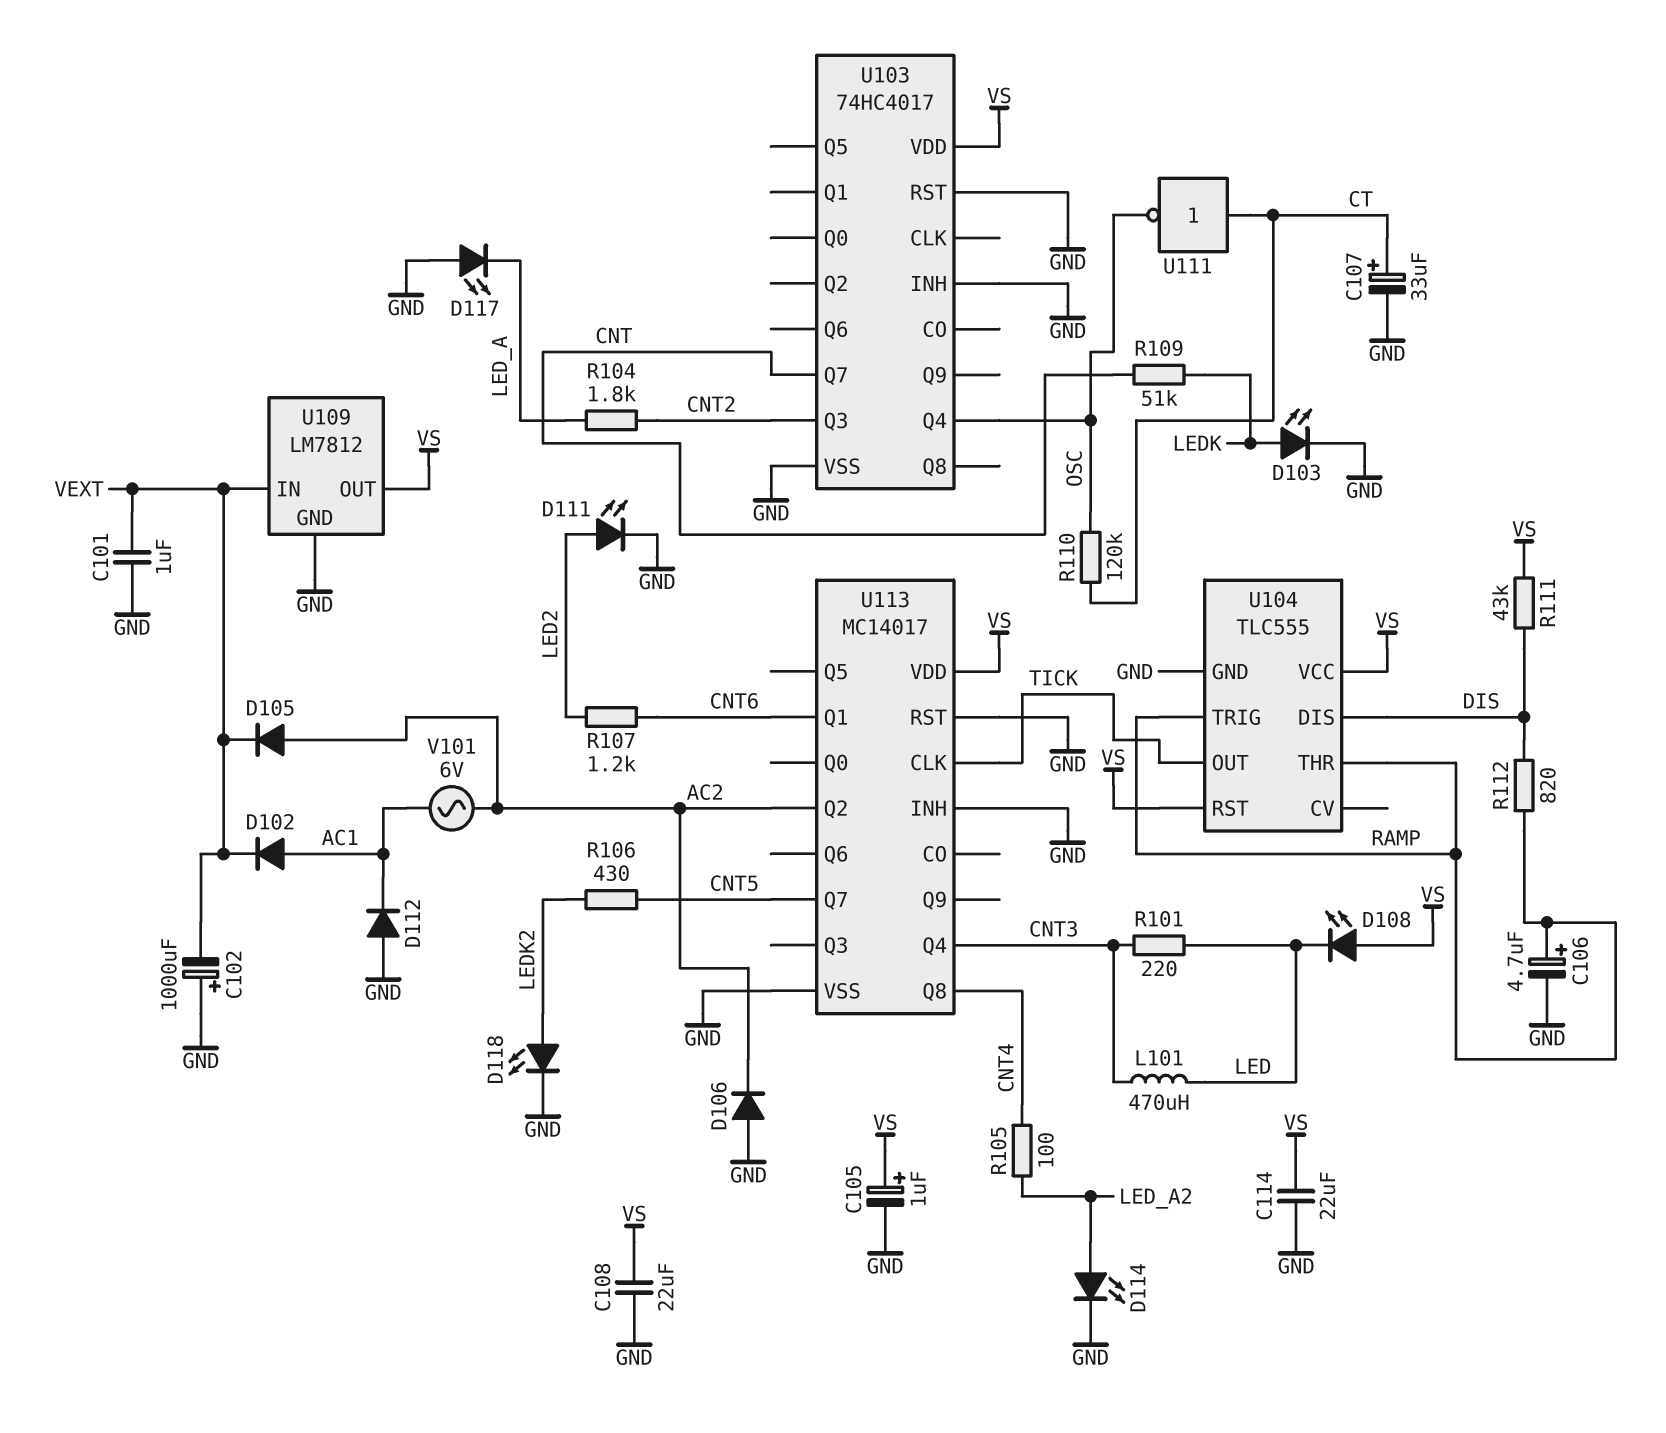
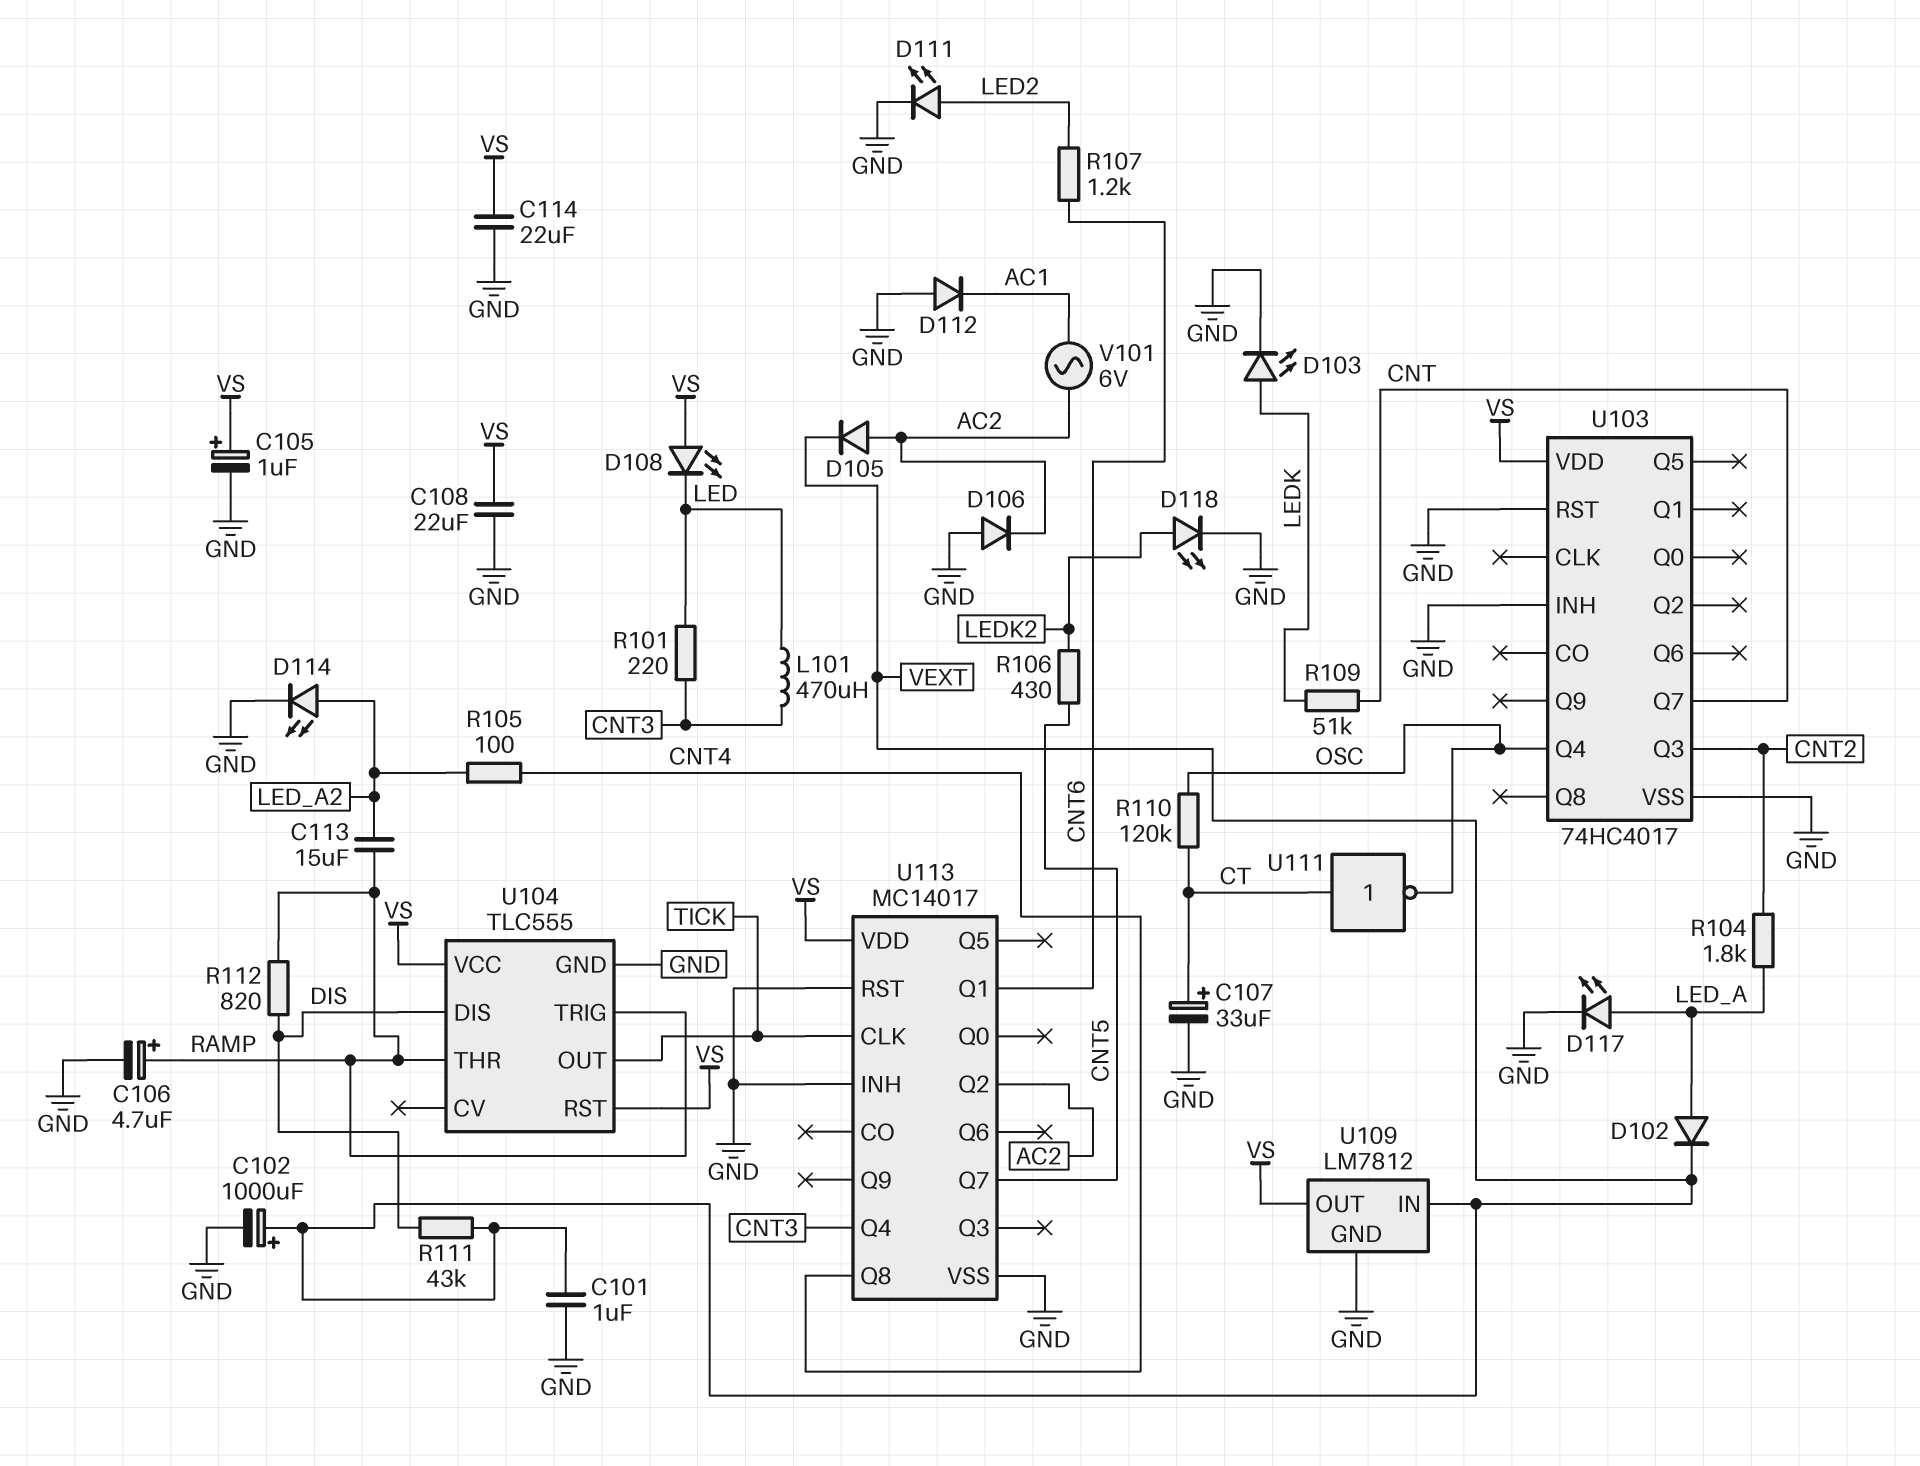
C102: 1000uF (plus GND, minus VEXT) -> 1000uF (plus VEXT, minus GND)
C113: none -> 15uF (LED_A2, RAMP)
D102: diode (A AC1, K VEXT) -> diode (A LED_A, K VEXT)
D117: LED (A GND, K LED_A) -> LED (A LED_A, K GND)
R111: 43k (DIS, VS) -> 43k (DIS, VEXT)

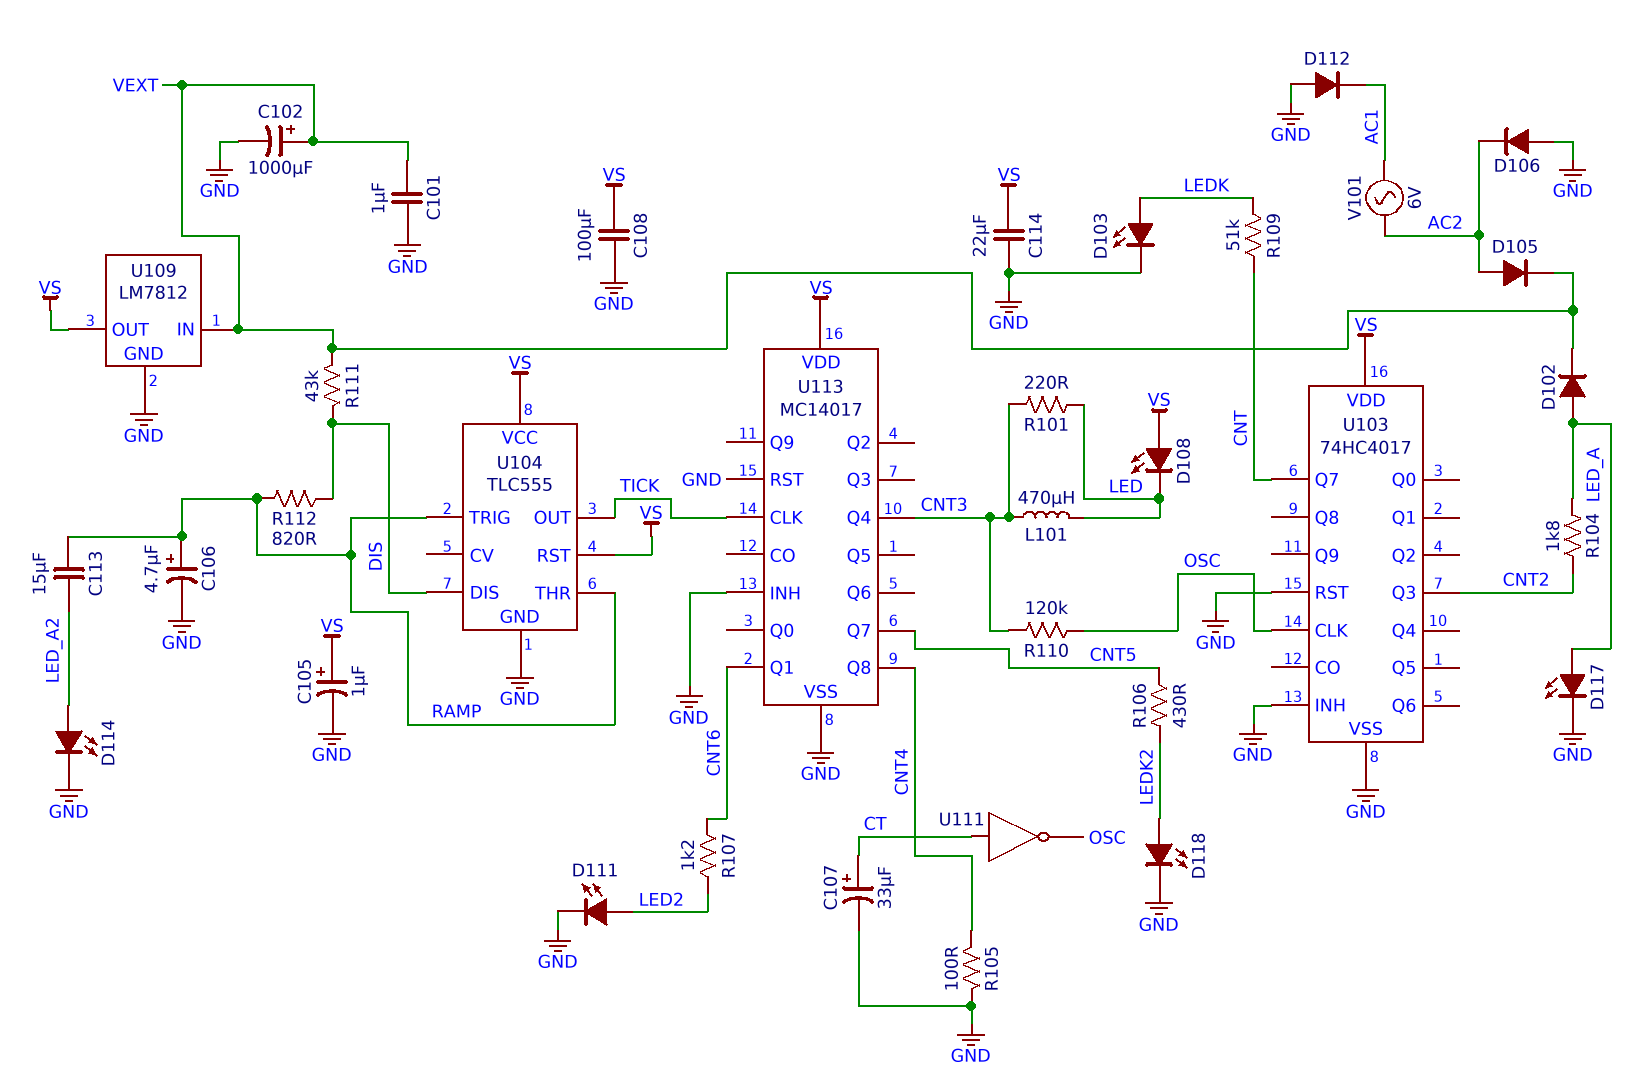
C108: 22uF (GND, VS) -> 100uF (GND, VS)
R105: 100 (CNT4, LED_A2) -> 100 (CNT4, GND)
R110: 120k (CT, OSC) -> 120k (CNT3, OSC)
U103 pin CLK: none -> OSC
U103 pin Q4: OSC -> none
U113 pin Q2: AC2 -> none

